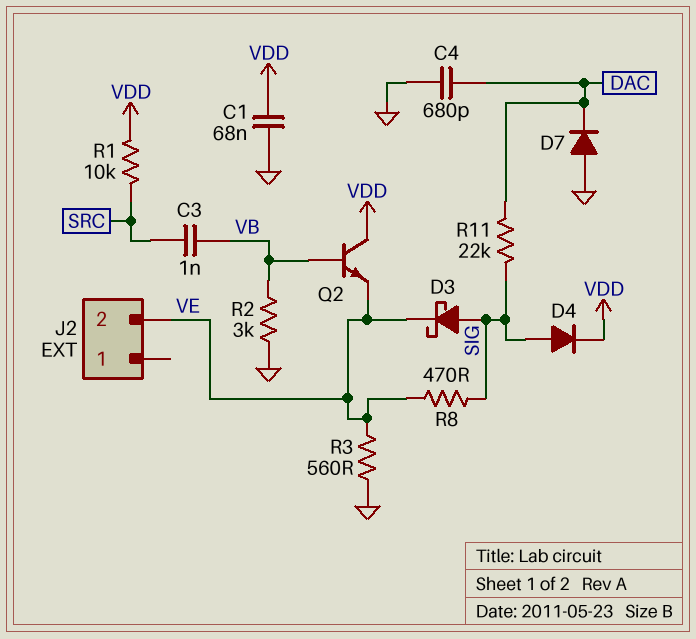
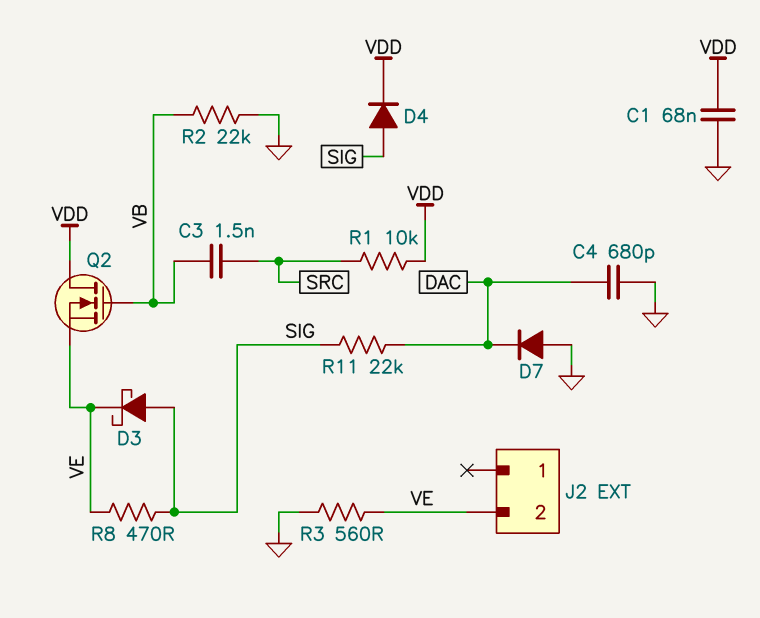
C3: 1nF (SRC, VB) -> 1.5nF (SRC, VB)
Q2: NPN (B VB, C VDD, E VE) -> NMOS (G VB, D VDD, S VE)
R2: 3k (GND, VB) -> 22k (GND, VB)

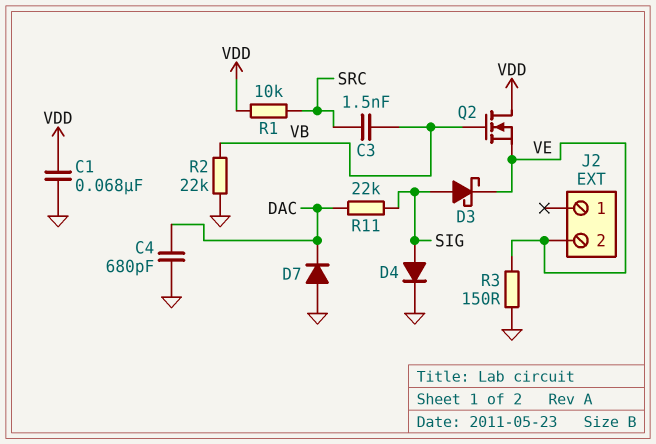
D4: diode (A SIG, K VDD) -> diode (A SIG, K GND)
R3: 560 (GND, VE) -> 150 (GND, VE)
R8: 470 (SIG, VE) -> none

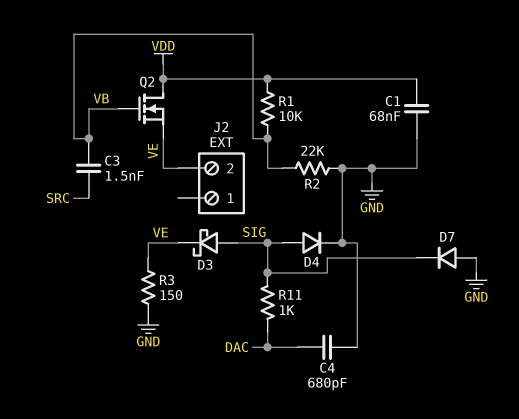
D7: diode (A GND, K DAC) -> diode (A GND, K SIG)
R1: 10k (SRC, VDD) -> 10k (VB, VDD)
R11: 22k (DAC, SIG) -> 1k (DAC, SIG)

